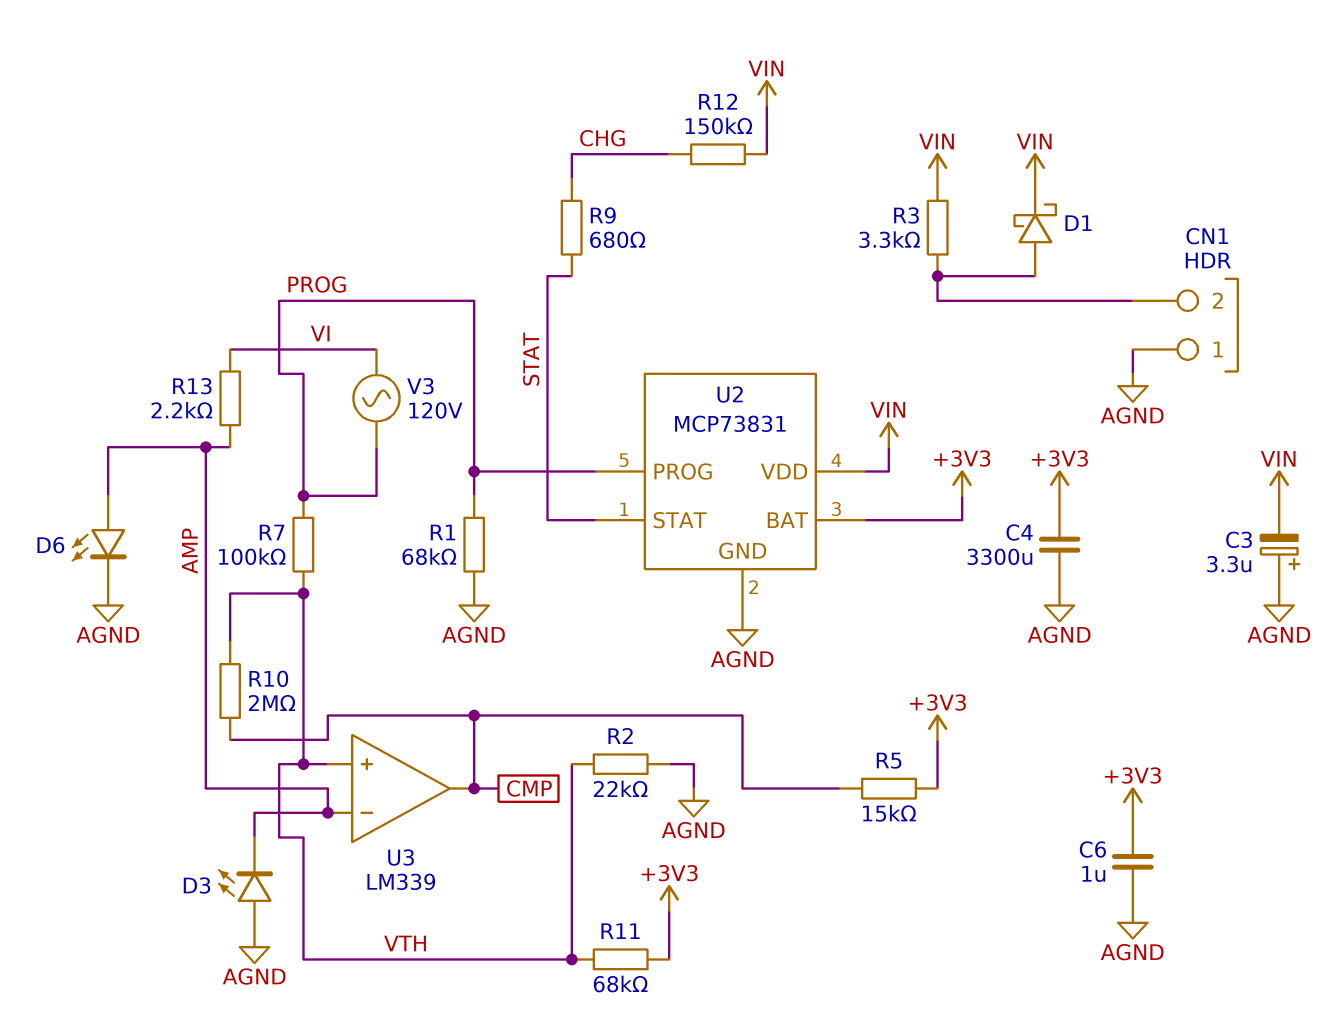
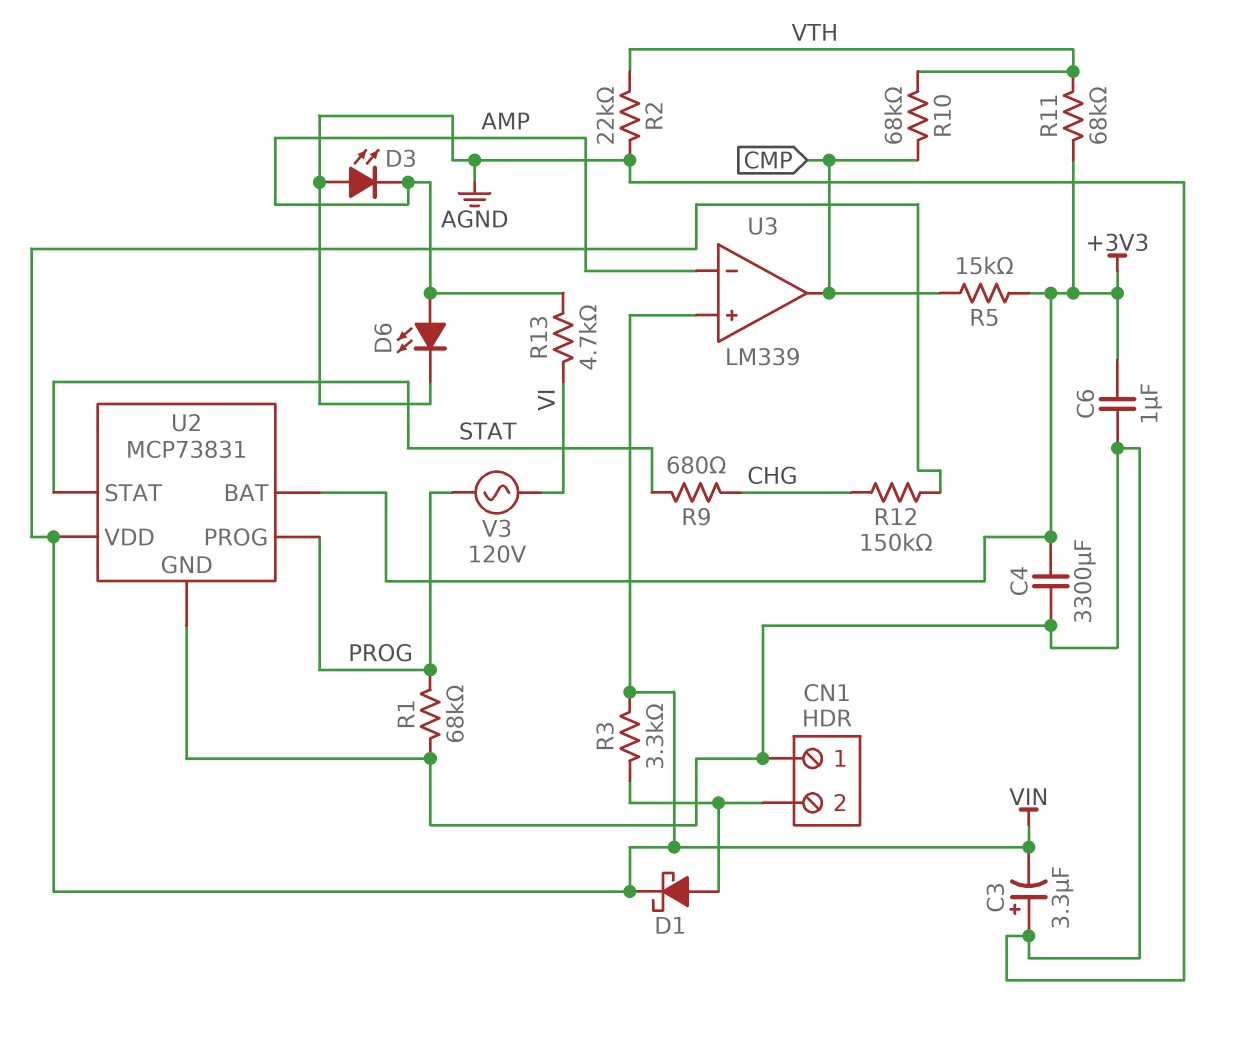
R7: 100k (PROG, VTH) -> none
R10: 2M (CMP, VTH) -> 68k (CMP, VTH)
R13: 2.2k (AMP, VI) -> 4.7k (AMP, VI)
U3 pin in+: VTH -> VIN

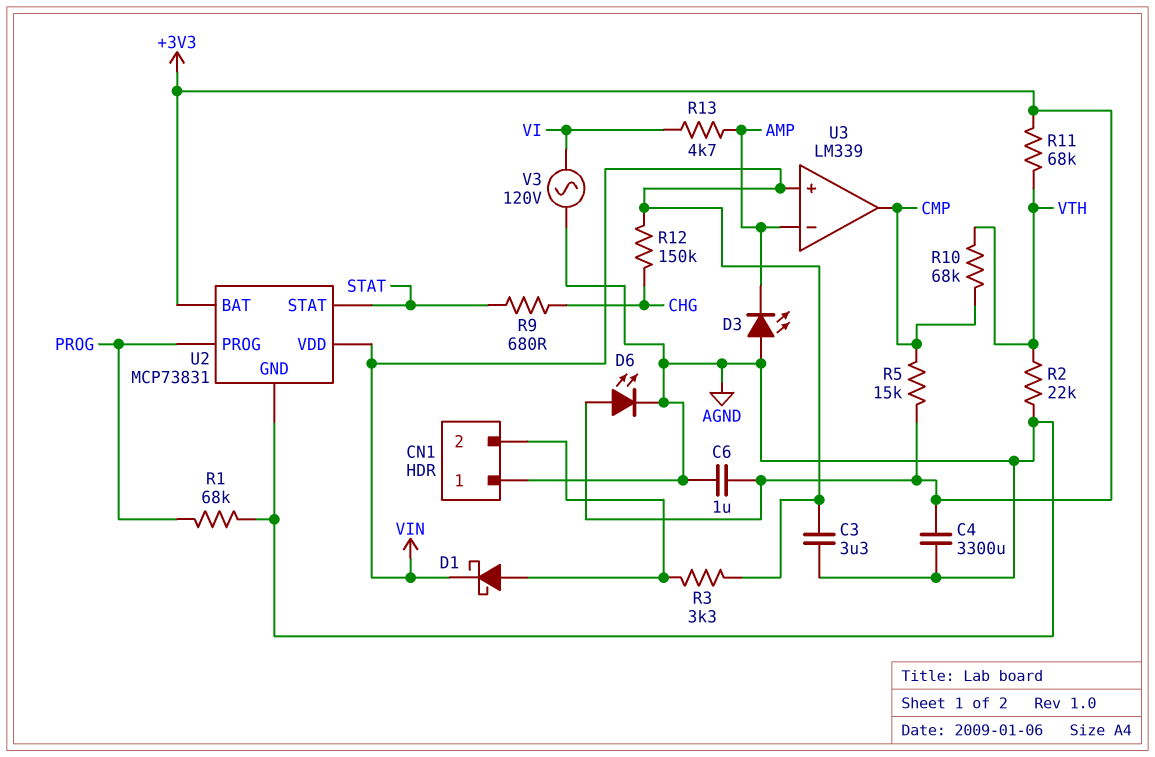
C3: 3.3uF (plus AGND, minus VIN) -> 3.3uF (AGND, VIN)
D6: LED (A AMP, K AGND) -> LED (A +3V3, K AGND)
V3: AC 120V (PROG, VI) -> AC 120V (AGND, VI)

